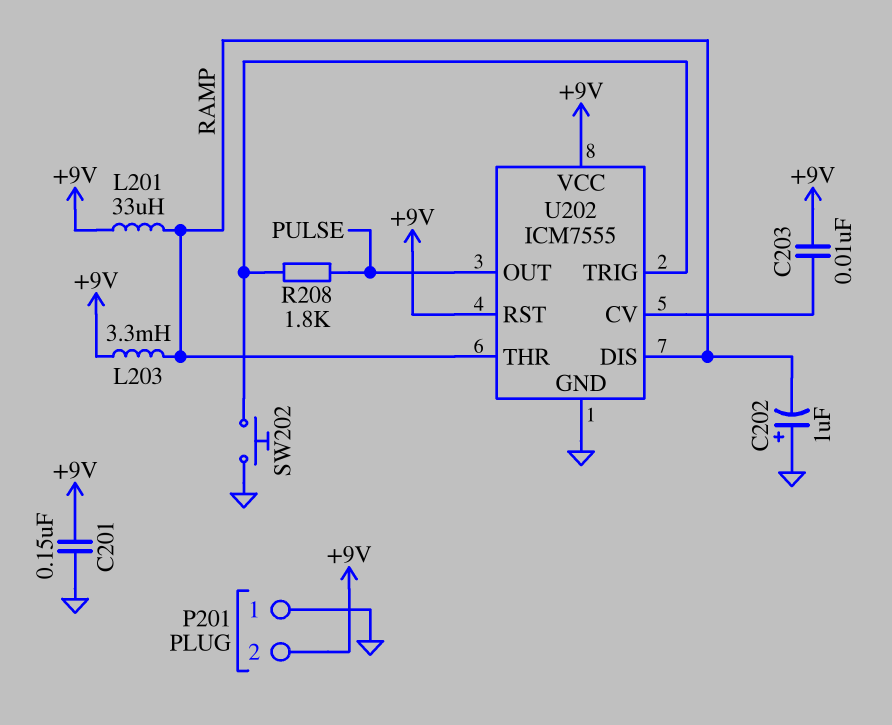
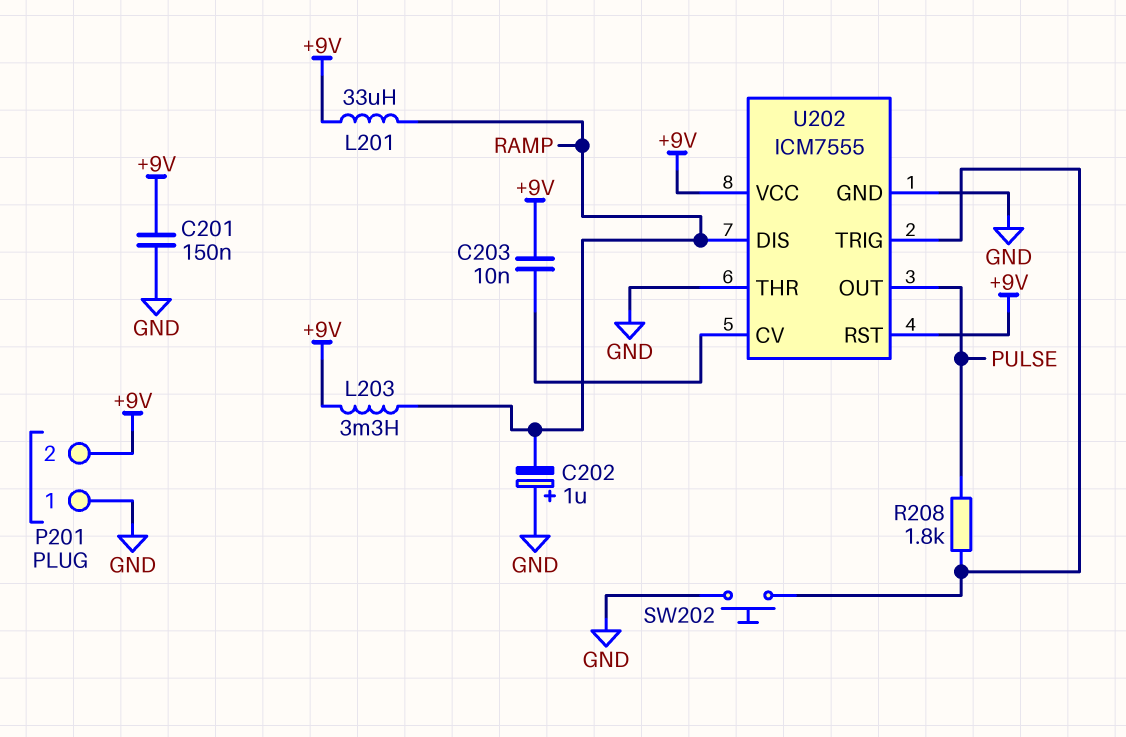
U202 pin THR: RAMP -> GND

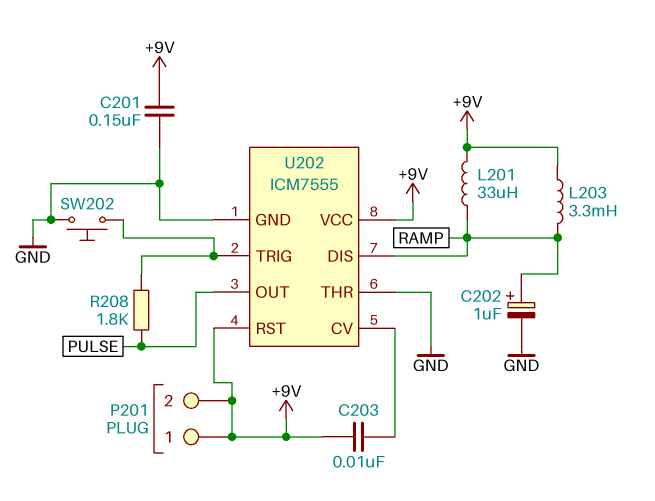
C202: 1uF (plus GND, minus RAMP) -> 1uF (plus RAMP, minus GND)
P201 pin 1: GND -> +9V

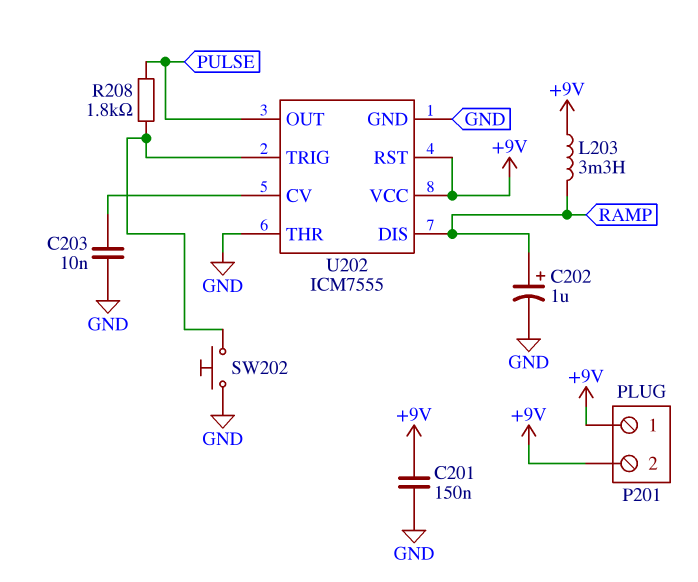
C203: 10nF (+9V, U202/CV) -> 10nF (GND, U202/CV)
L201: 33uH (+9V, RAMP) -> none

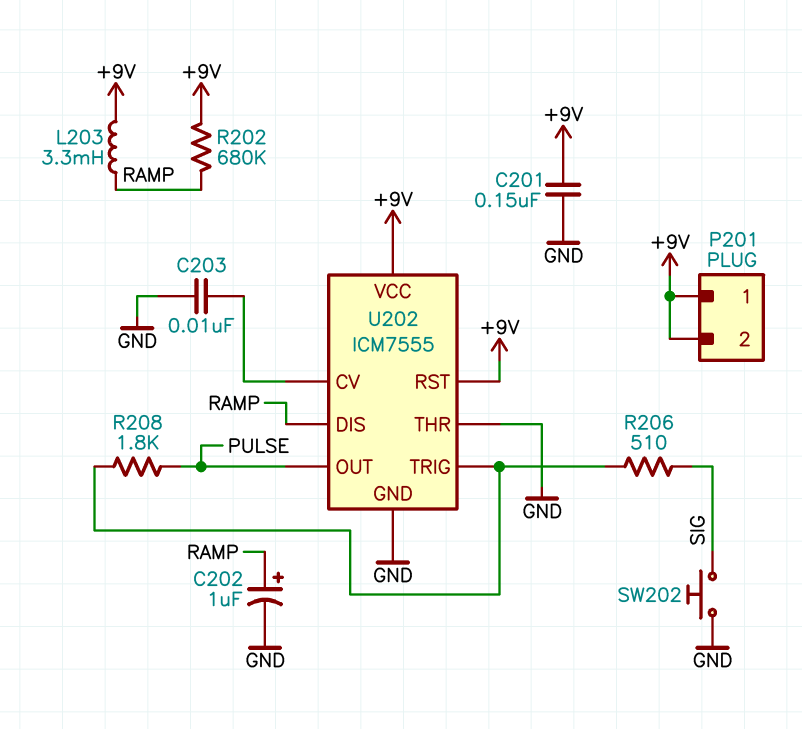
R202: none -> 680k (+9V, RAMP)
R206: none -> 510 (SIG, U202/TRIG)
SW202: button (GND, U202/TRIG) -> button (GND, SIG)

